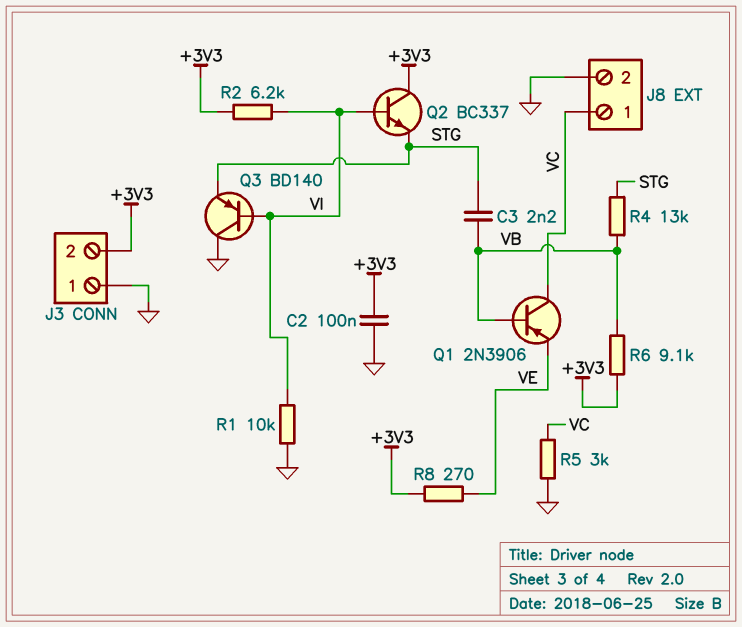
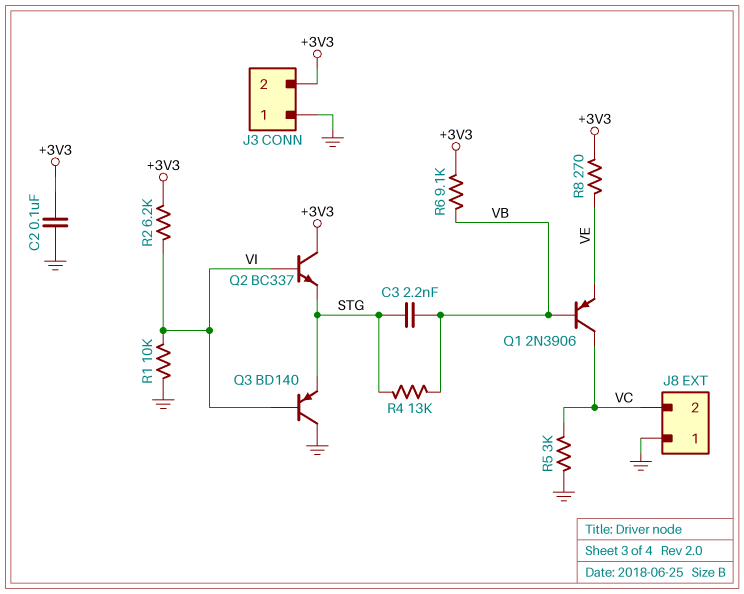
J8 pin 1: VC -> GND
J8 pin 2: GND -> VC

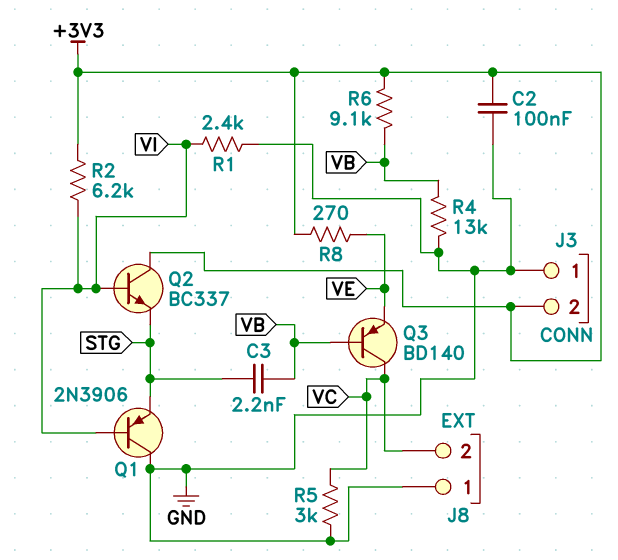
Q1: PNP 2N3906 (B VB, C VC, E VE) -> PNP 2N3906 (B VI, C GND, E STG)
Q3: PNP BD140 (B VI, C GND, E STG) -> PNP BD140 (B VB, C VC, E VE)
R1: 10k (GND, VI) -> 2.4k (GND, VI)
R4: 13k (STG, VB) -> 13k (GND, VB)

